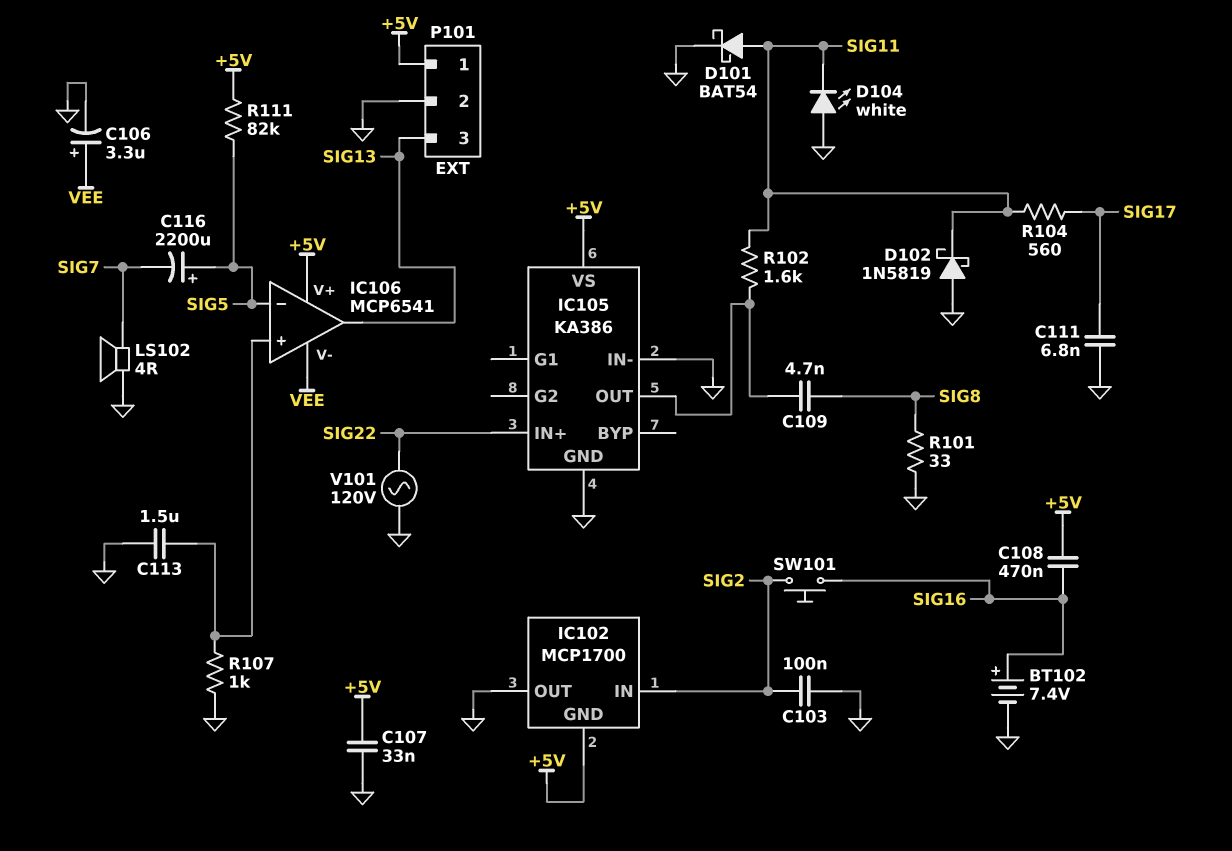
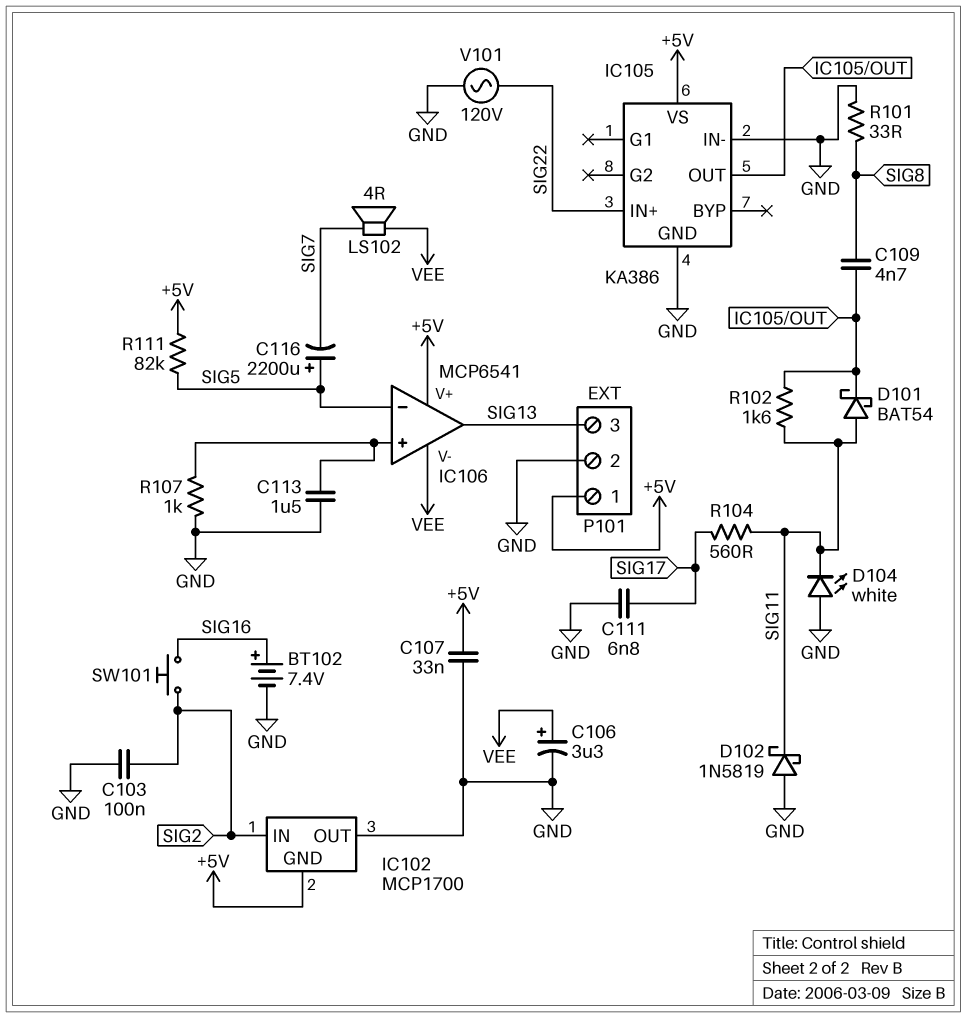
C108: 470nF (+5V, SIG16) -> none
D101: schottky BAT54 (A SIG11, K GND) -> schottky BAT54 (A SIG11, K IC105/OUT)
LS102: speaker 4R (GND, SIG7) -> speaker 4R (SIG7, VEE)

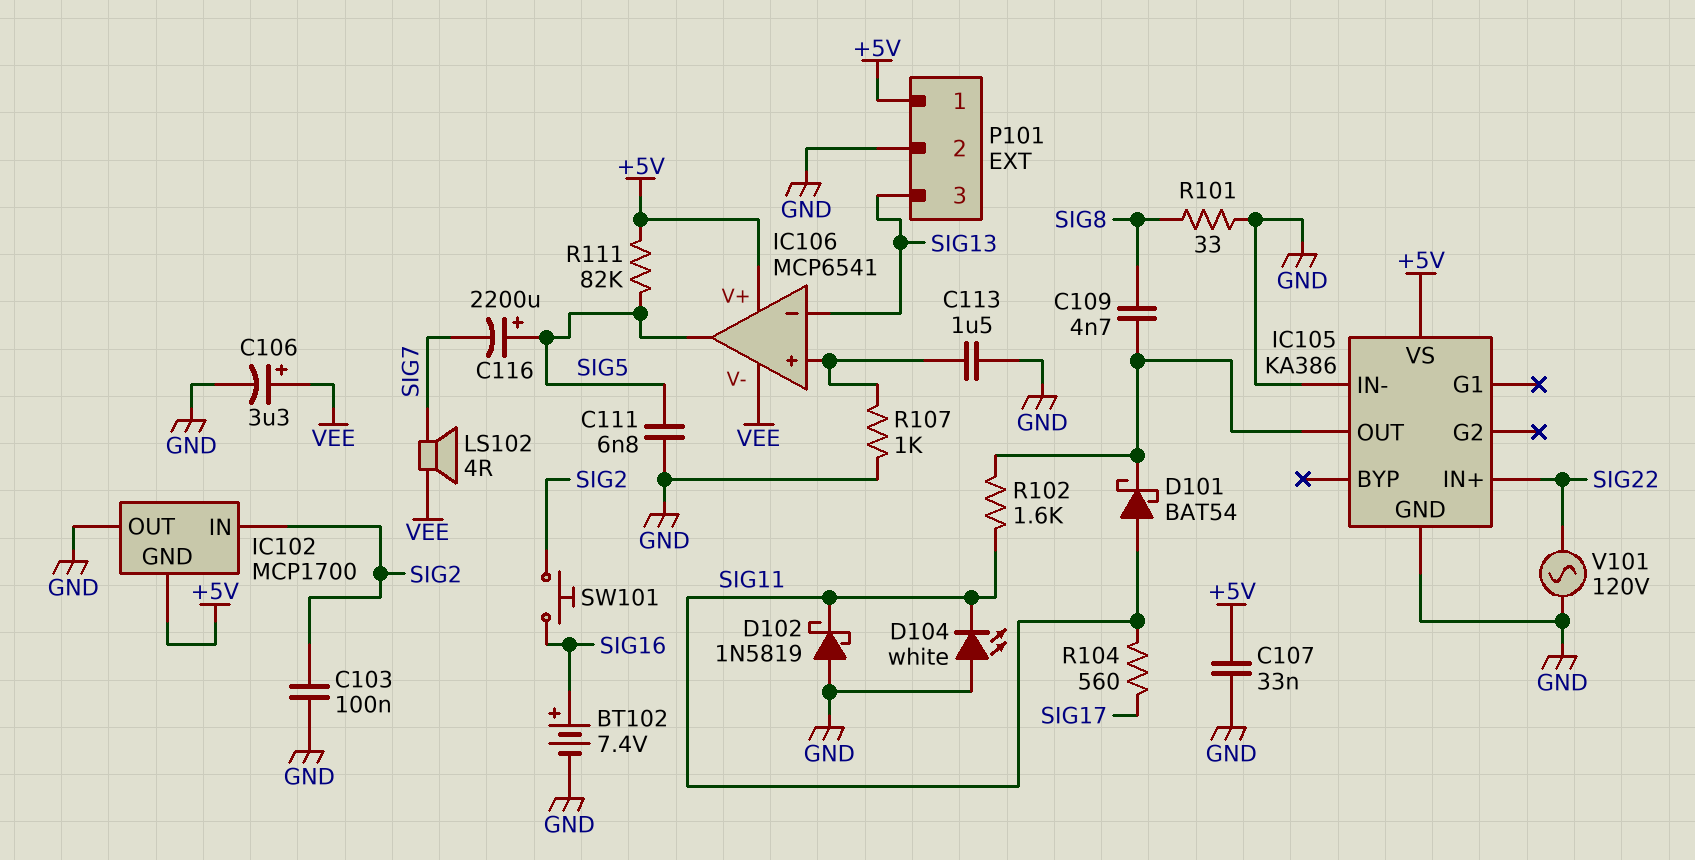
C111: 6.8nF (GND, SIG17) -> 6.8nF (GND, SIG5)
IC106 pin in-: SIG5 -> SIG13
IC106 pin out: SIG13 -> SIG5

